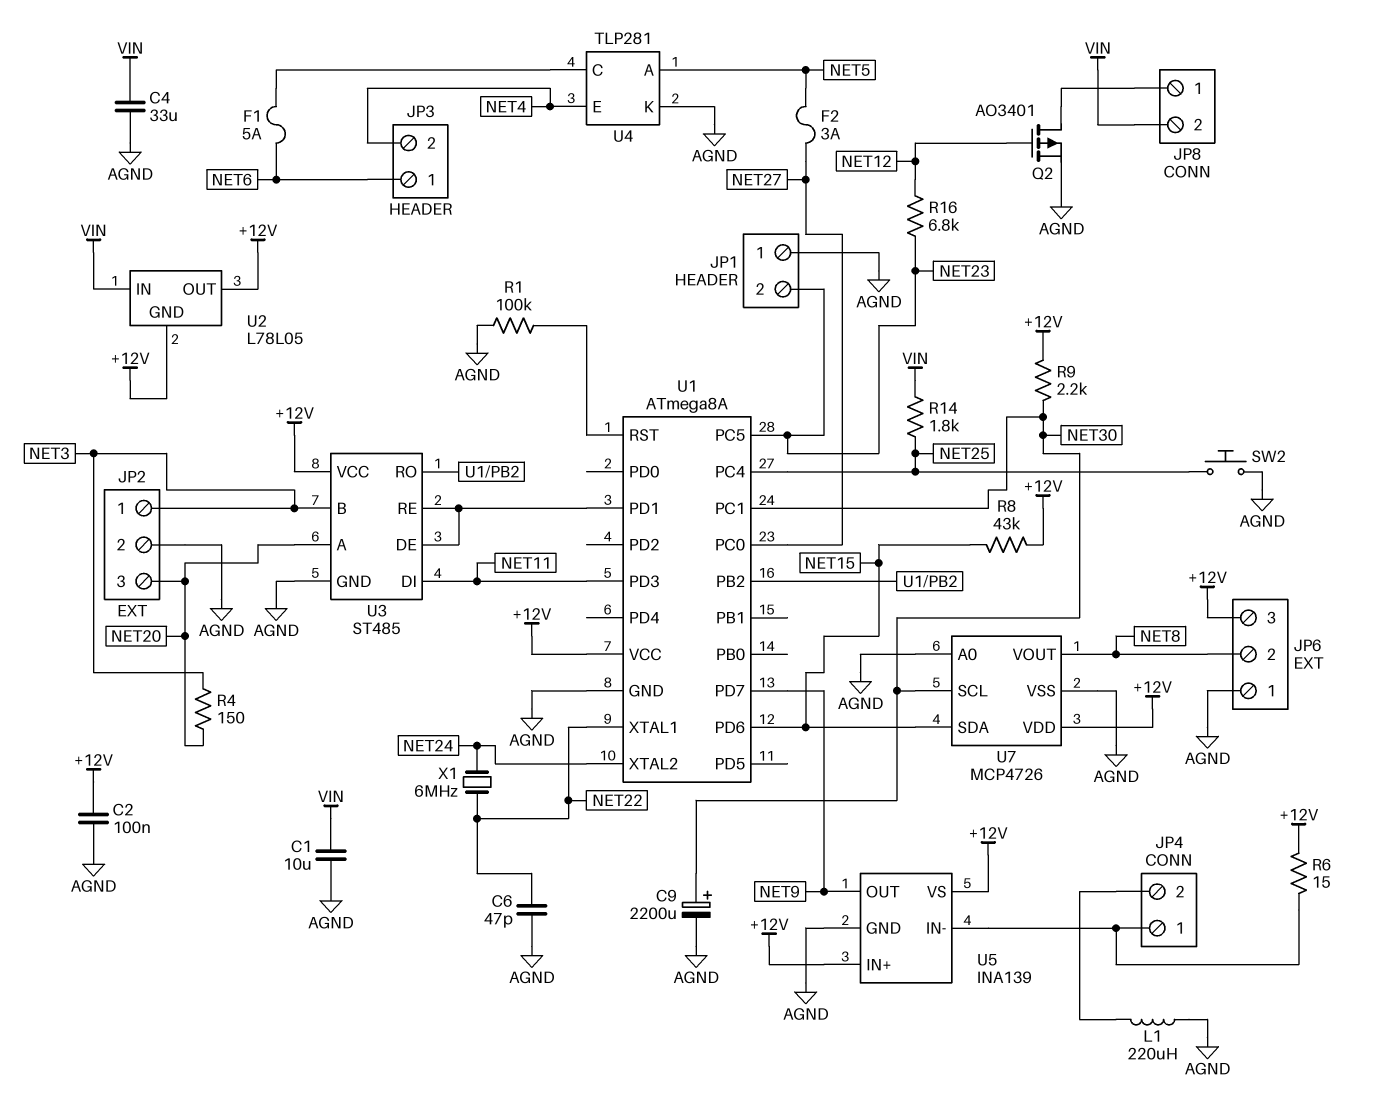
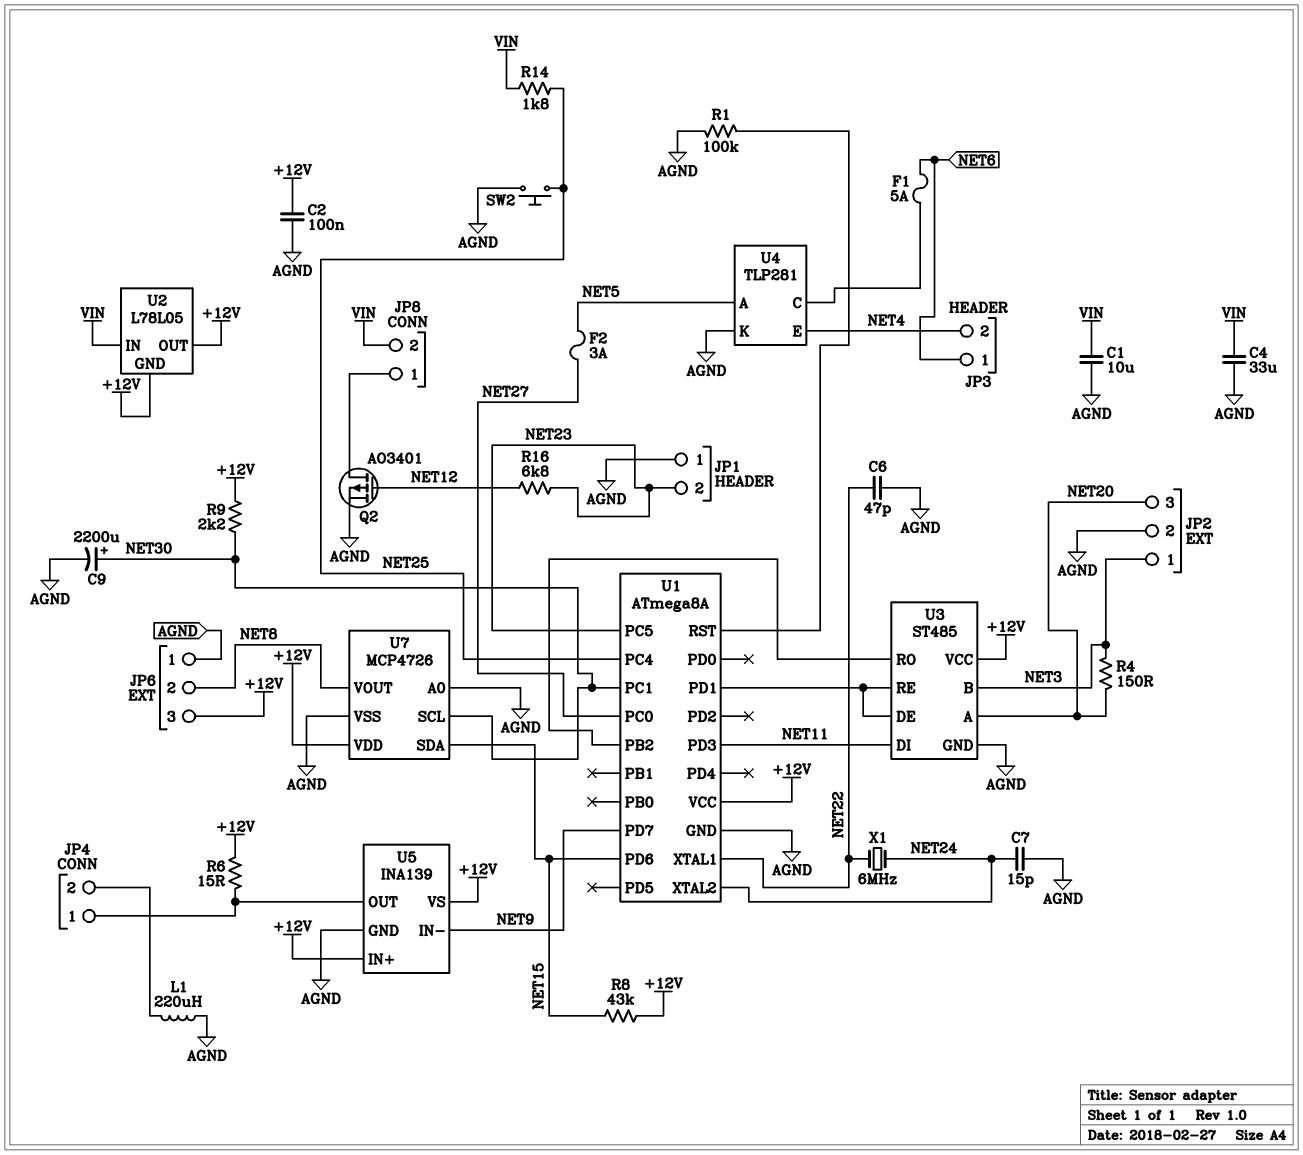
C7: none -> 15pF (AGND, NET24)
U5 pin IN-: JP4/1 -> NET9
U5 pin OUT: NET9 -> JP4/1

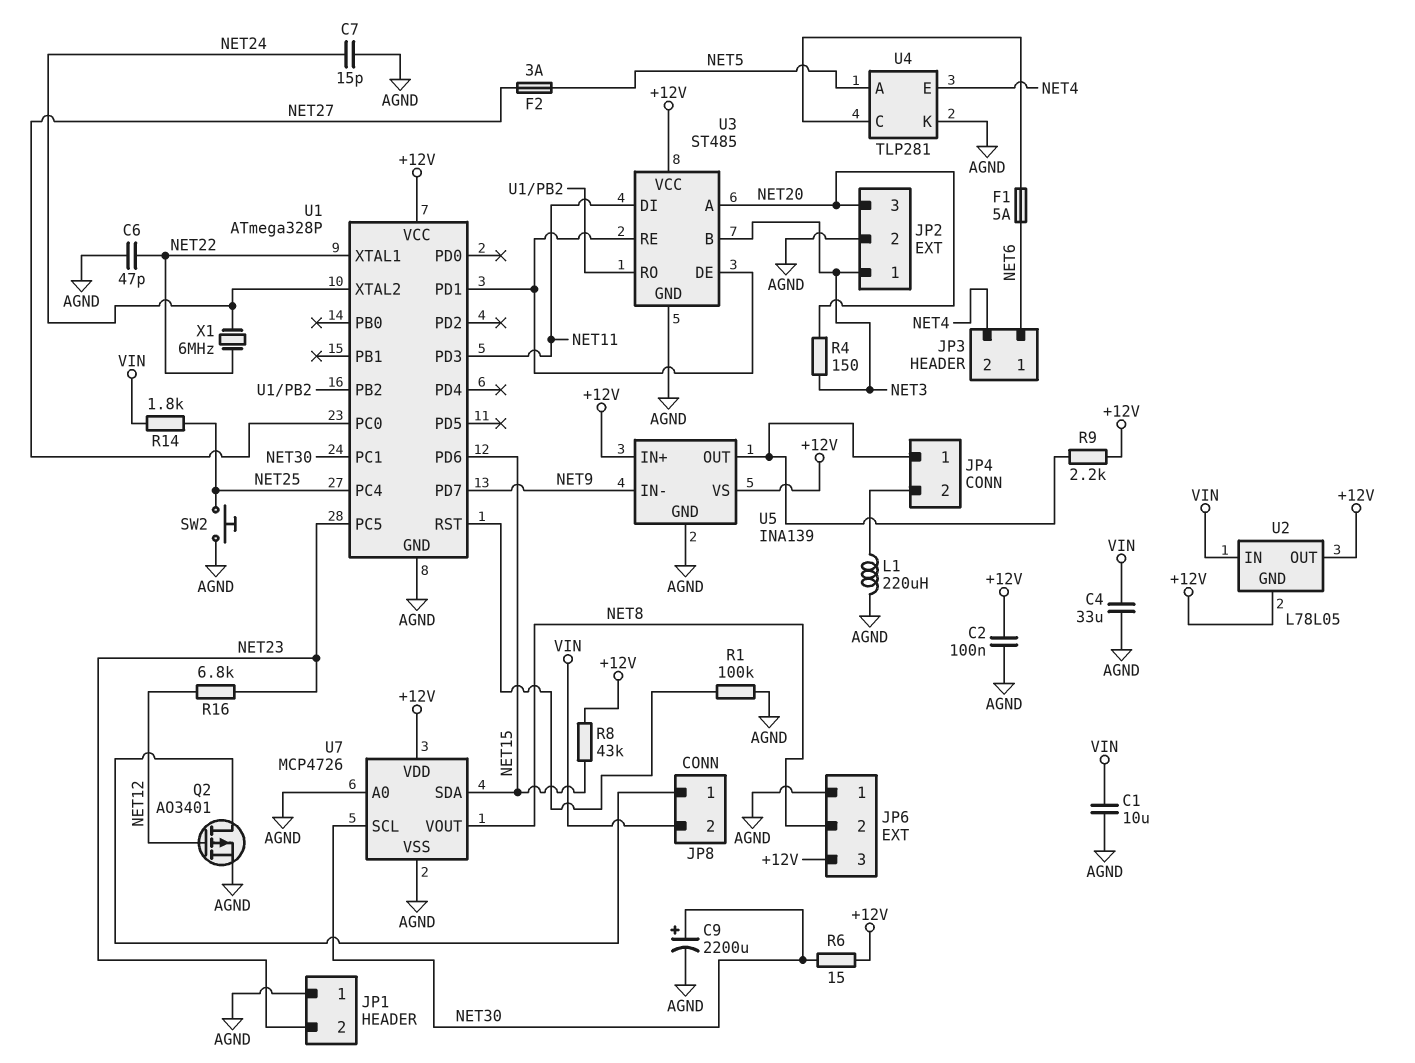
R6: 15 (+12V, JP4/1) -> 15 (+12V, NET30)
R9: 2.2k (+12V, NET30) -> 2.2k (+12V, JP4/1)
U1: ATmega8A -> ATmega328P

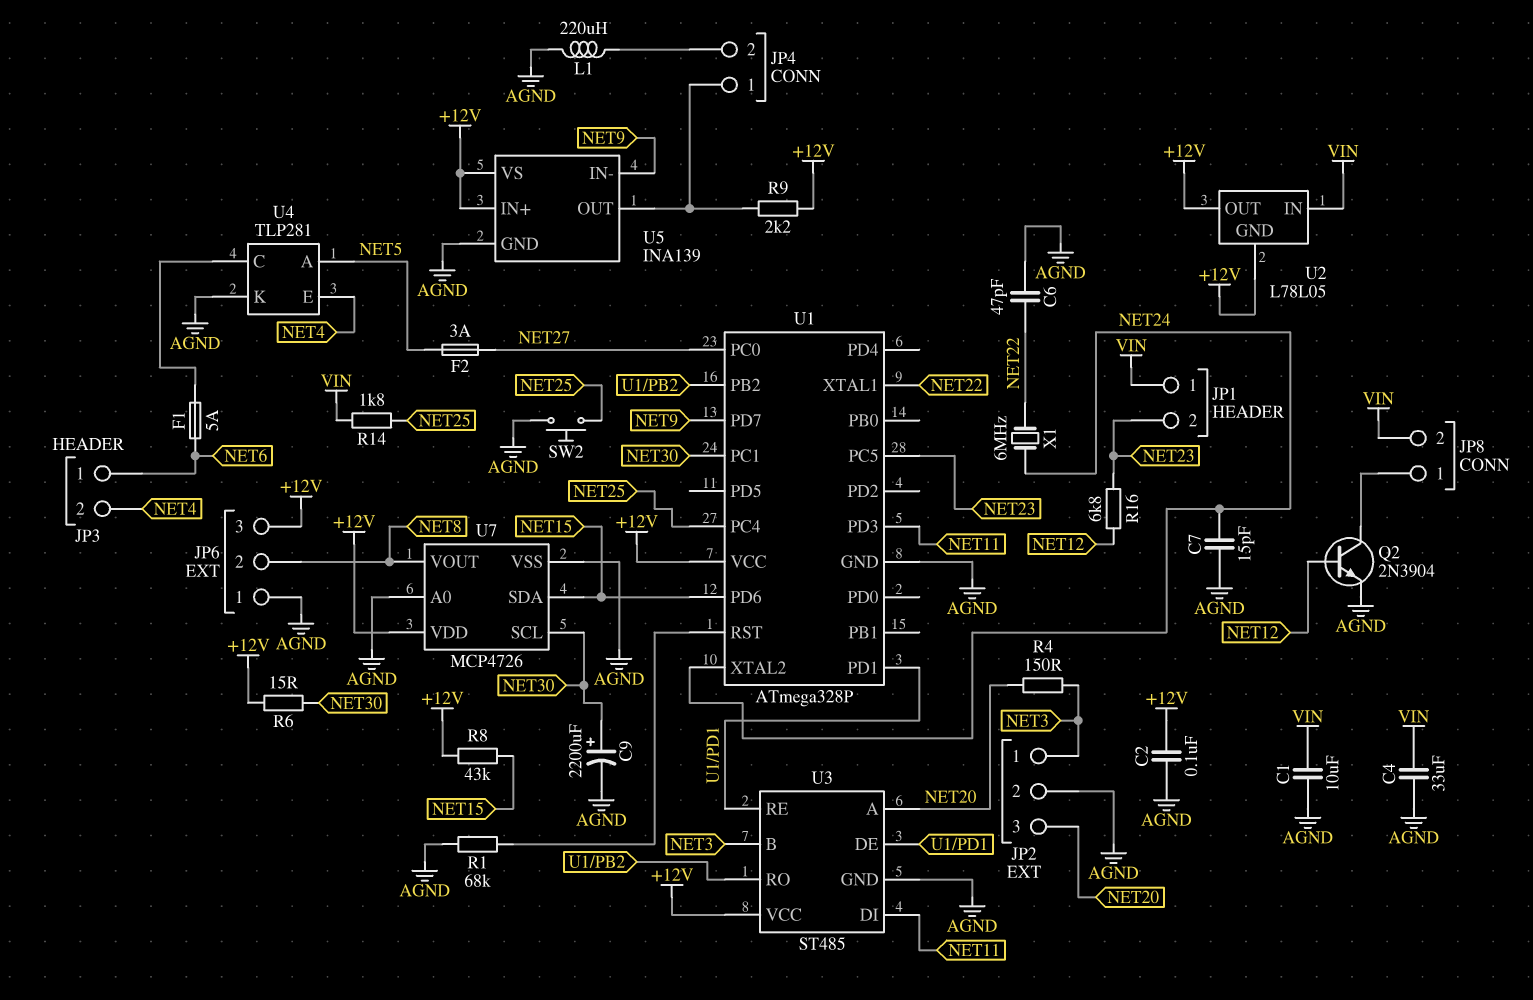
JP1 pin 1: AGND -> VIN
Q2: PMOS AO3401 (G NET12, D JP8/1, S AGND) -> NPN 2N3904 (B NET12, C JP8/1, E AGND)
R1: 100k (AGND, U1/RST) -> 68k (AGND, U1/RST)

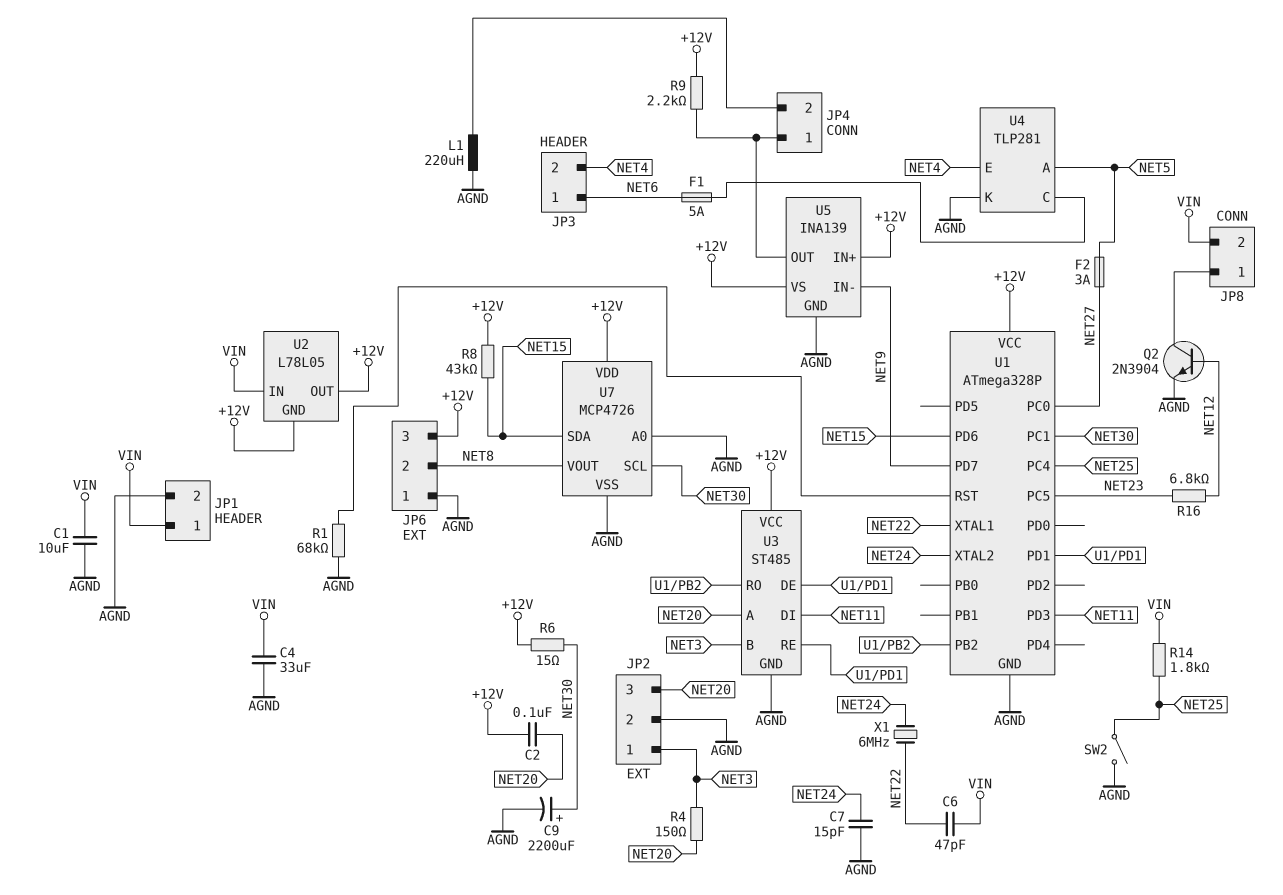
C2: 100nF (+12V, AGND) -> 100nF (+12V, NET20)
C6: 47pF (AGND, NET22) -> 47pF (NET22, VIN)
JP1 pin 2: NET23 -> AGND
SW2: button (AGND, NET25) -> switch (AGND, NET25)

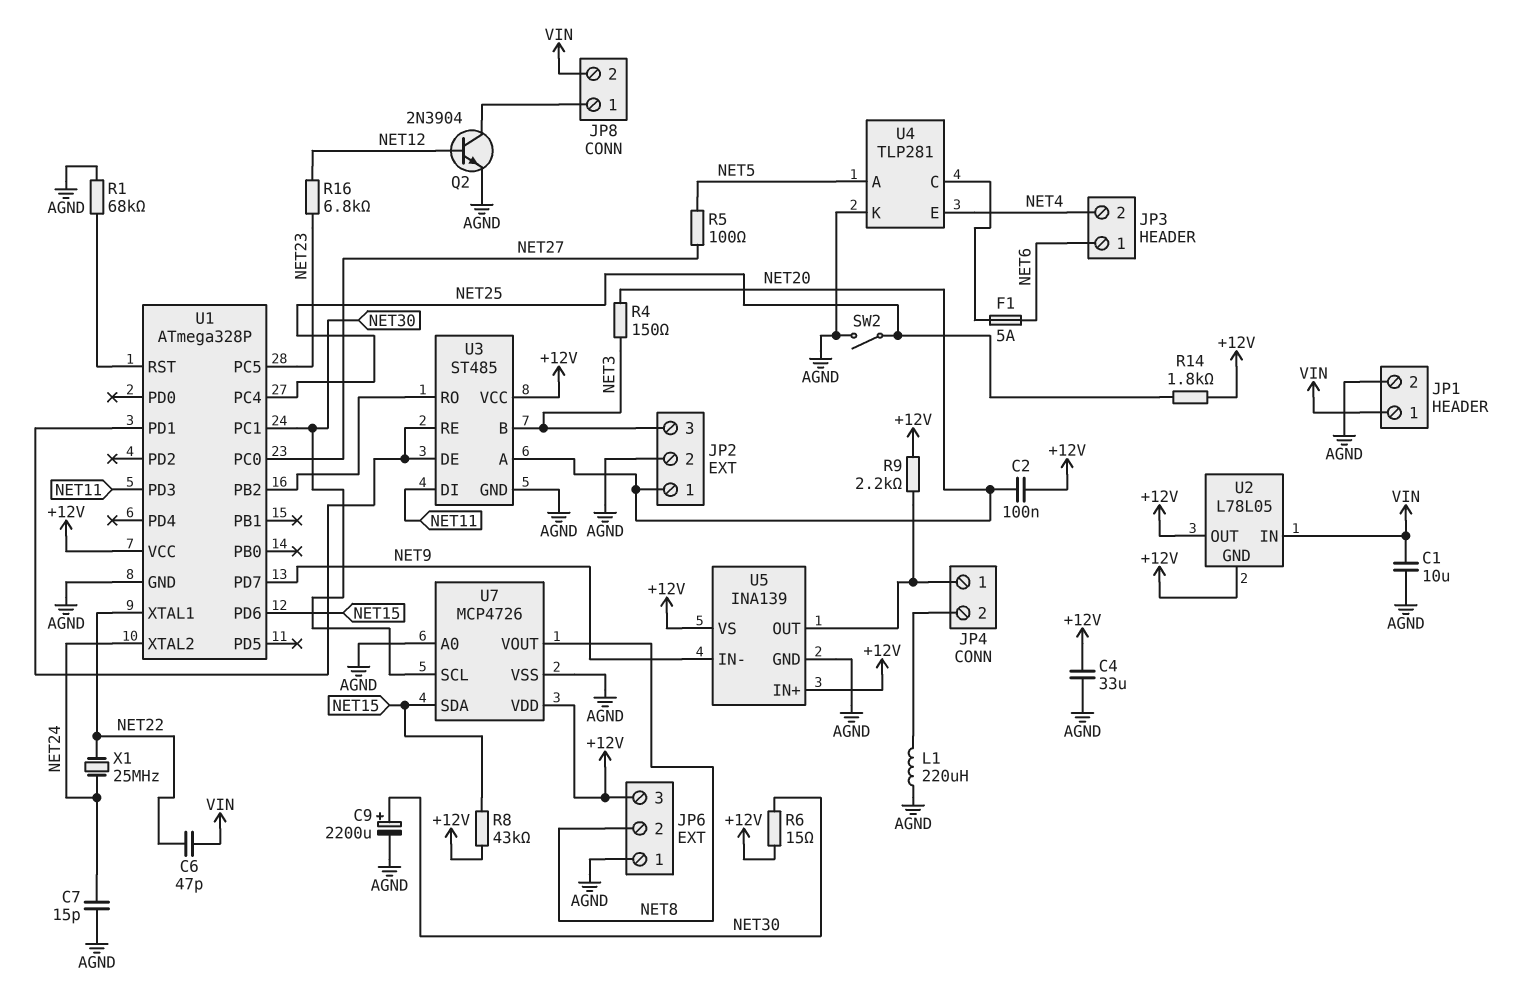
C4: 33uF (AGND, VIN) -> 33uF (+12V, AGND)
F2: 3A (NET5, NET27) -> none
JP2 pin 1: NET3 -> NET20
JP2 pin 3: NET20 -> NET3
R5: none -> 100 (NET5, NET27)
R14: 1.8k (NET25, VIN) -> 1.8k (+12V, NET25)
X1: 6MHz (NET22, NET24) -> 25MHz (NET22, NET24)

